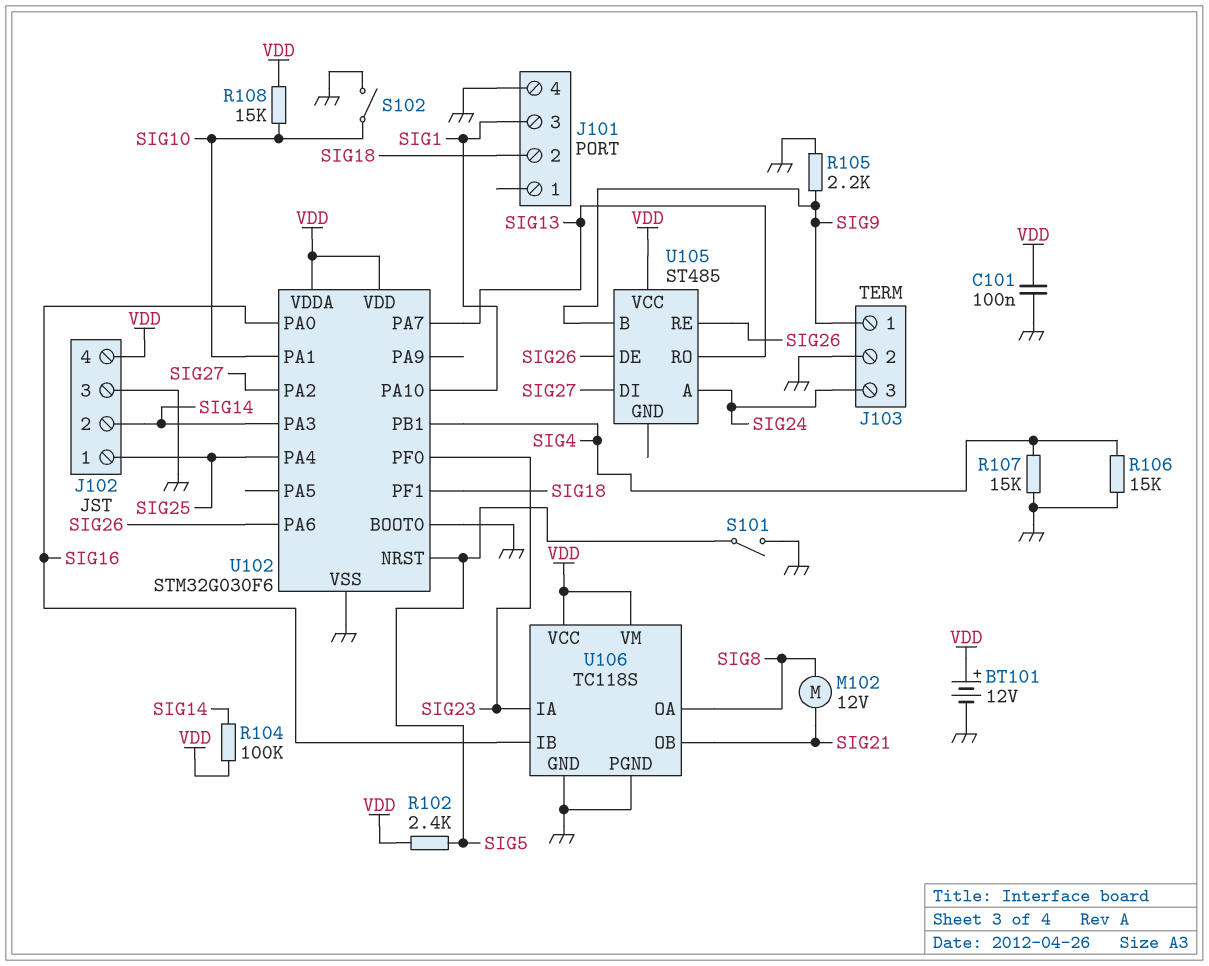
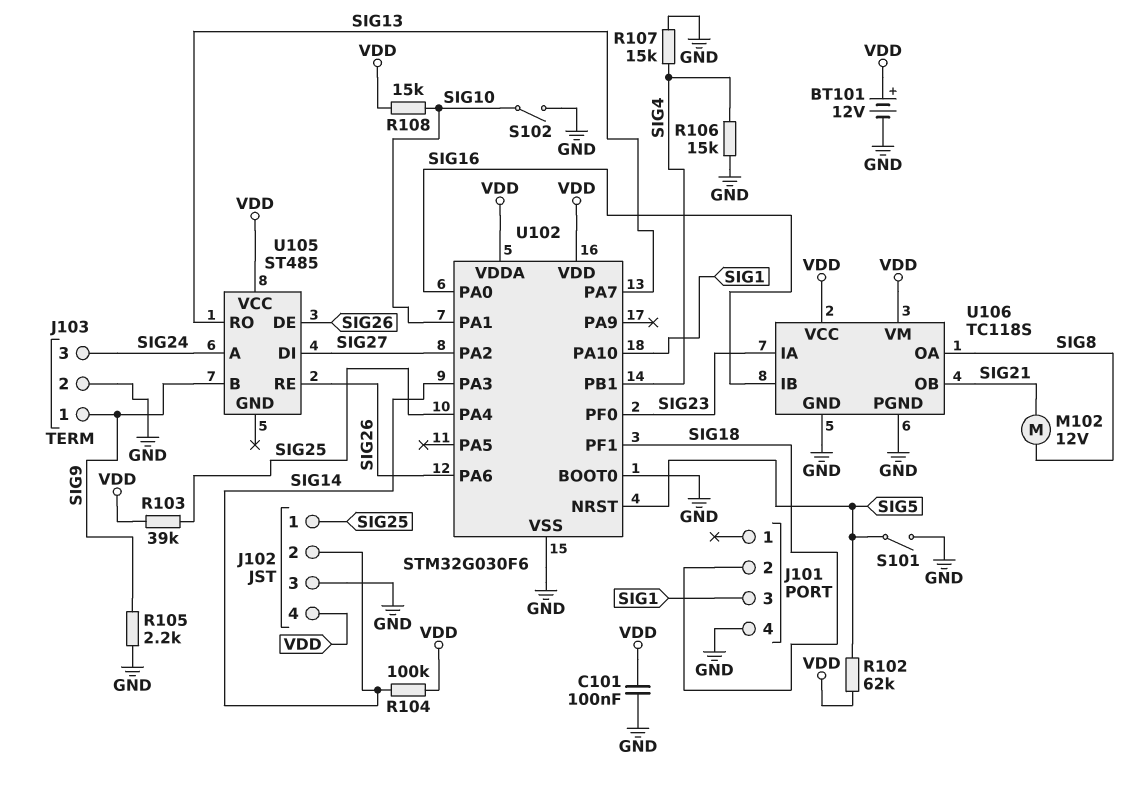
R102: 2.4k (SIG5, VDD) -> 62k (SIG5, VDD)
R103: none -> 39k (SIG25, VDD)

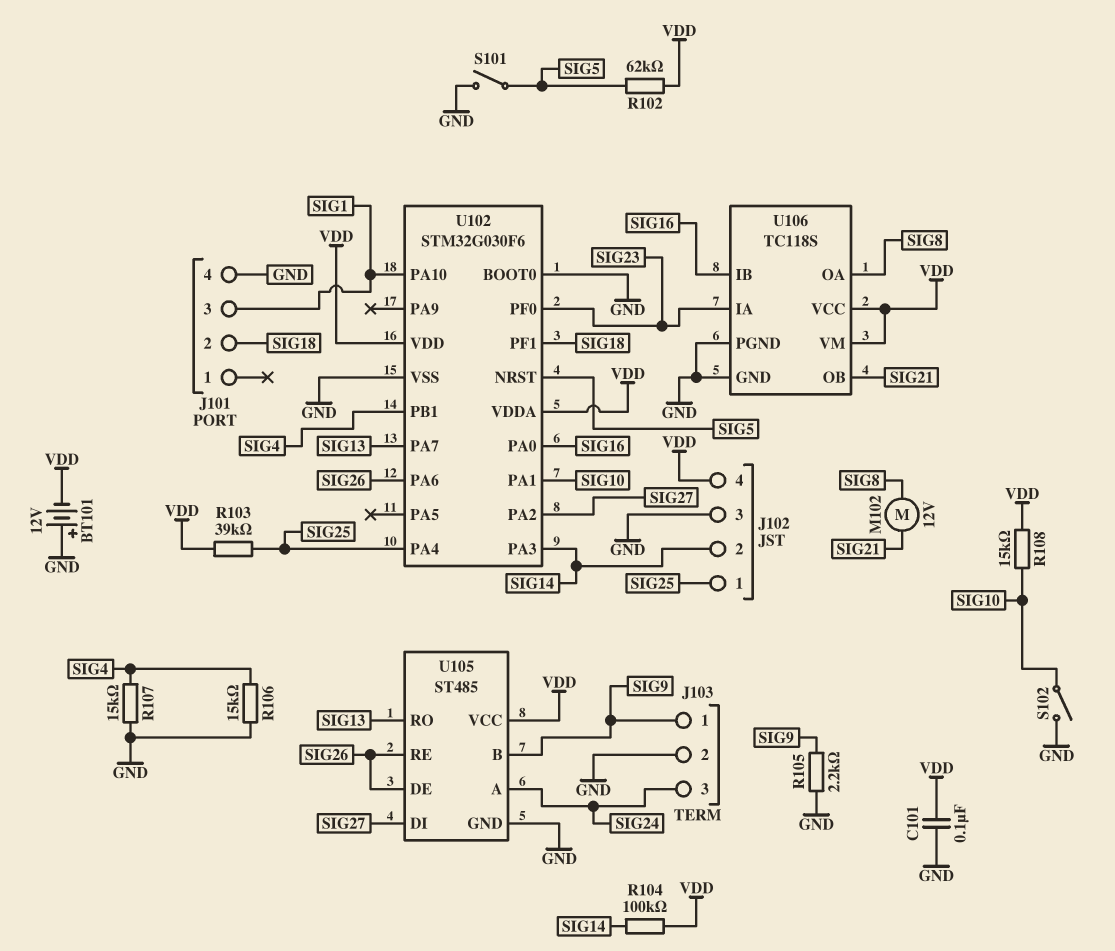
BT101: 12V (plus VDD, minus GND) -> 12V (plus GND, minus VDD)
U105 pin GND: none -> GND

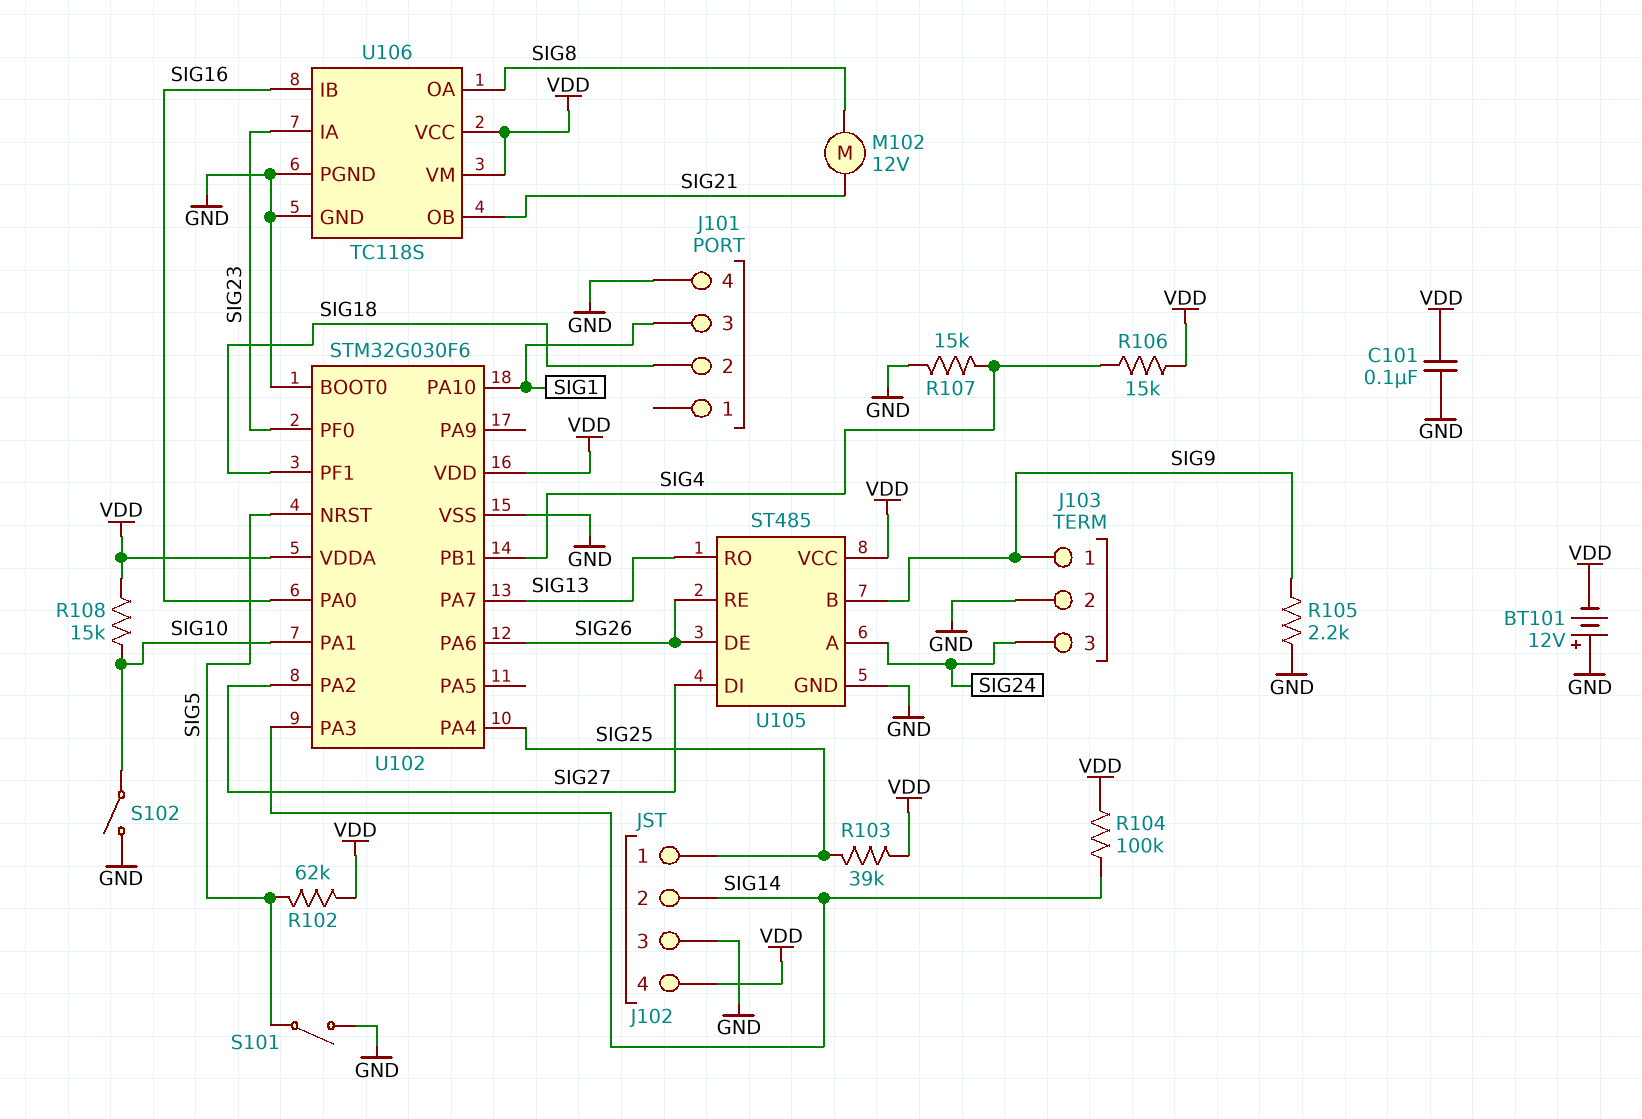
R106: 15k (GND, SIG4) -> 15k (SIG4, VDD)

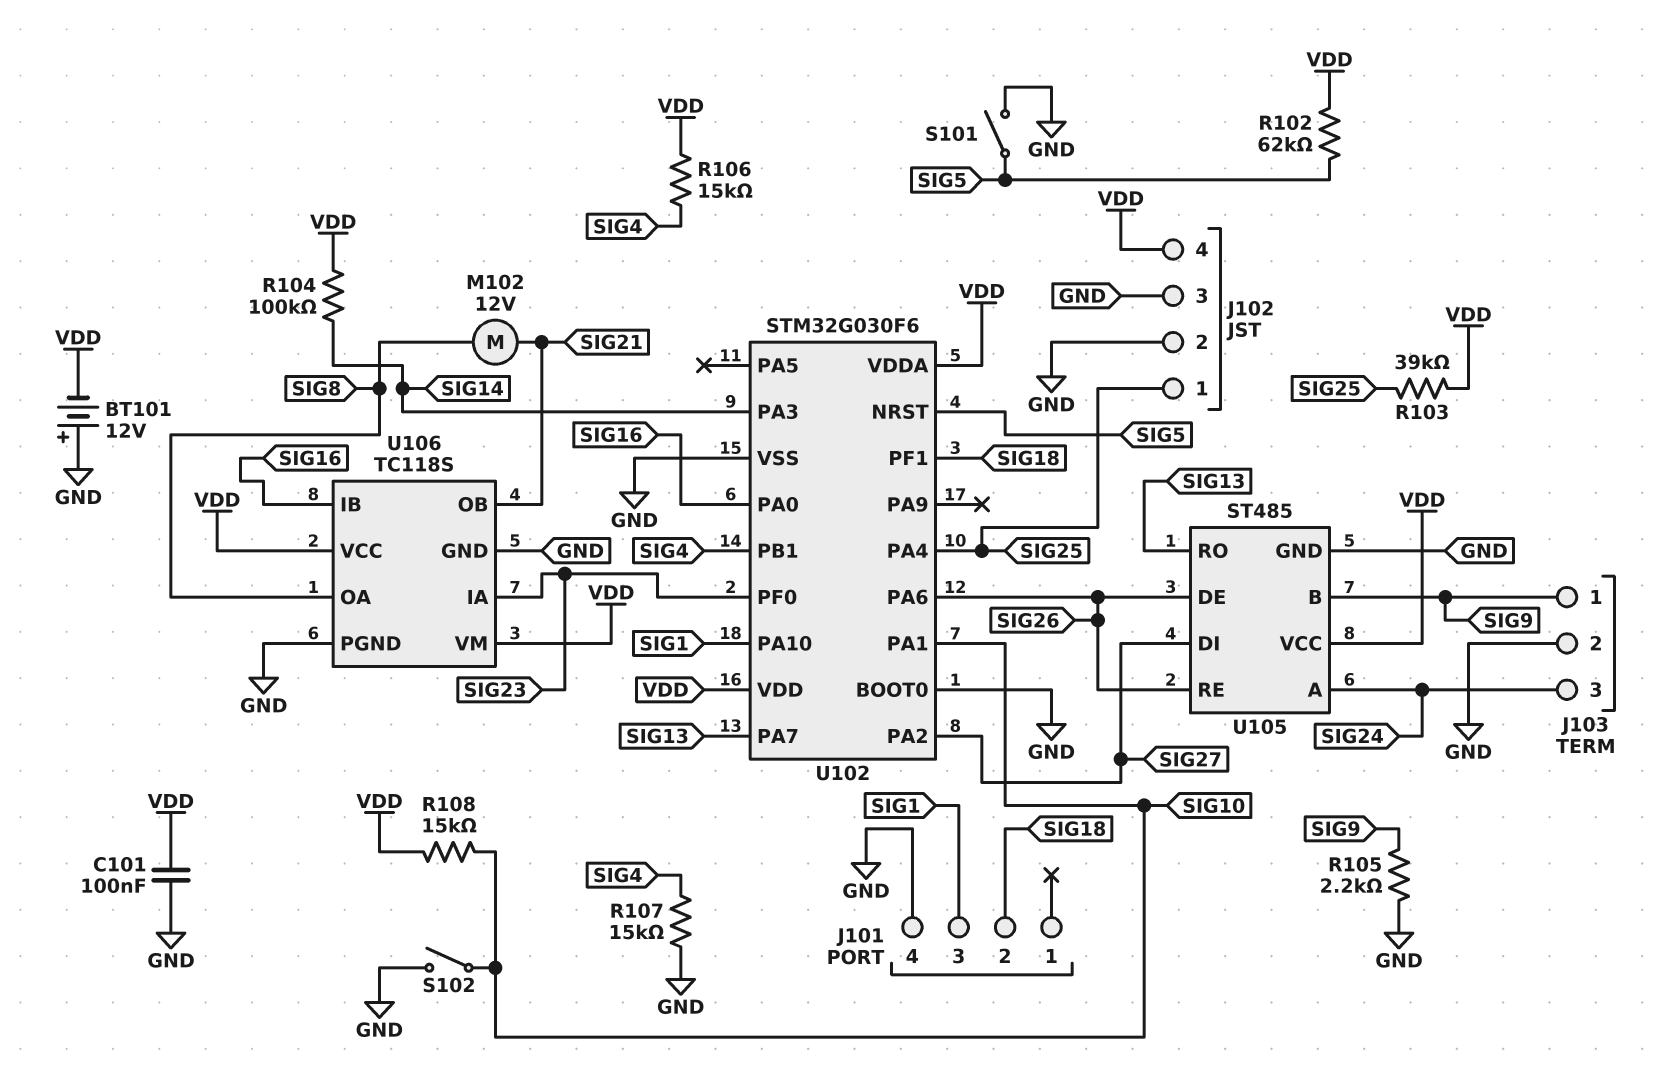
J102 pin 2: SIG14 -> GND

